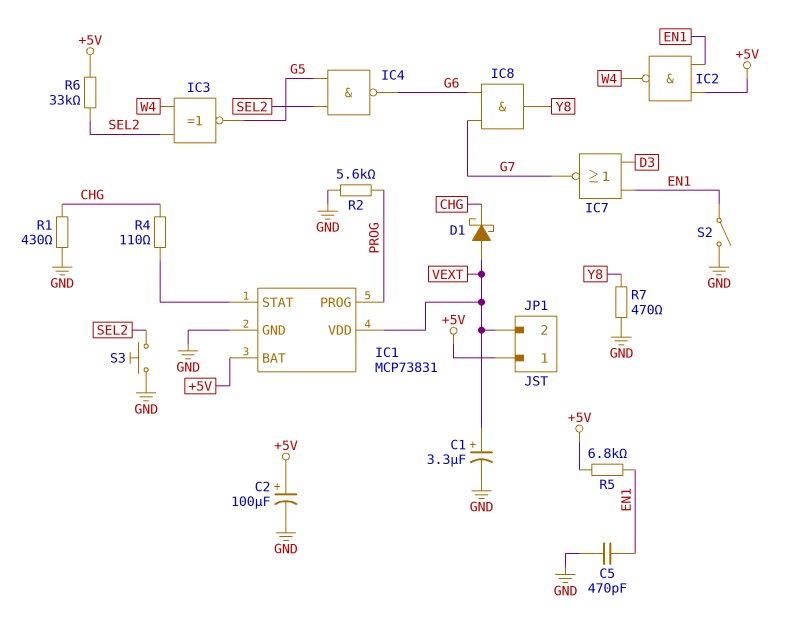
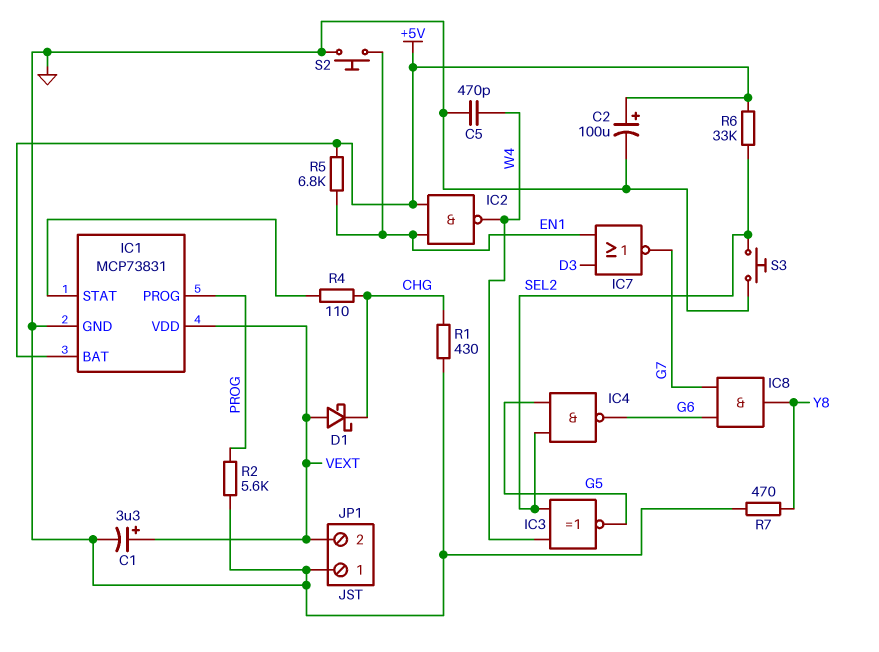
C5: 470pF (EN1, GND) -> 470pF (GND, W4)
JP1 pin 1: +5V -> GND
S2: switch (EN1, GND) -> button (EN1, GND)

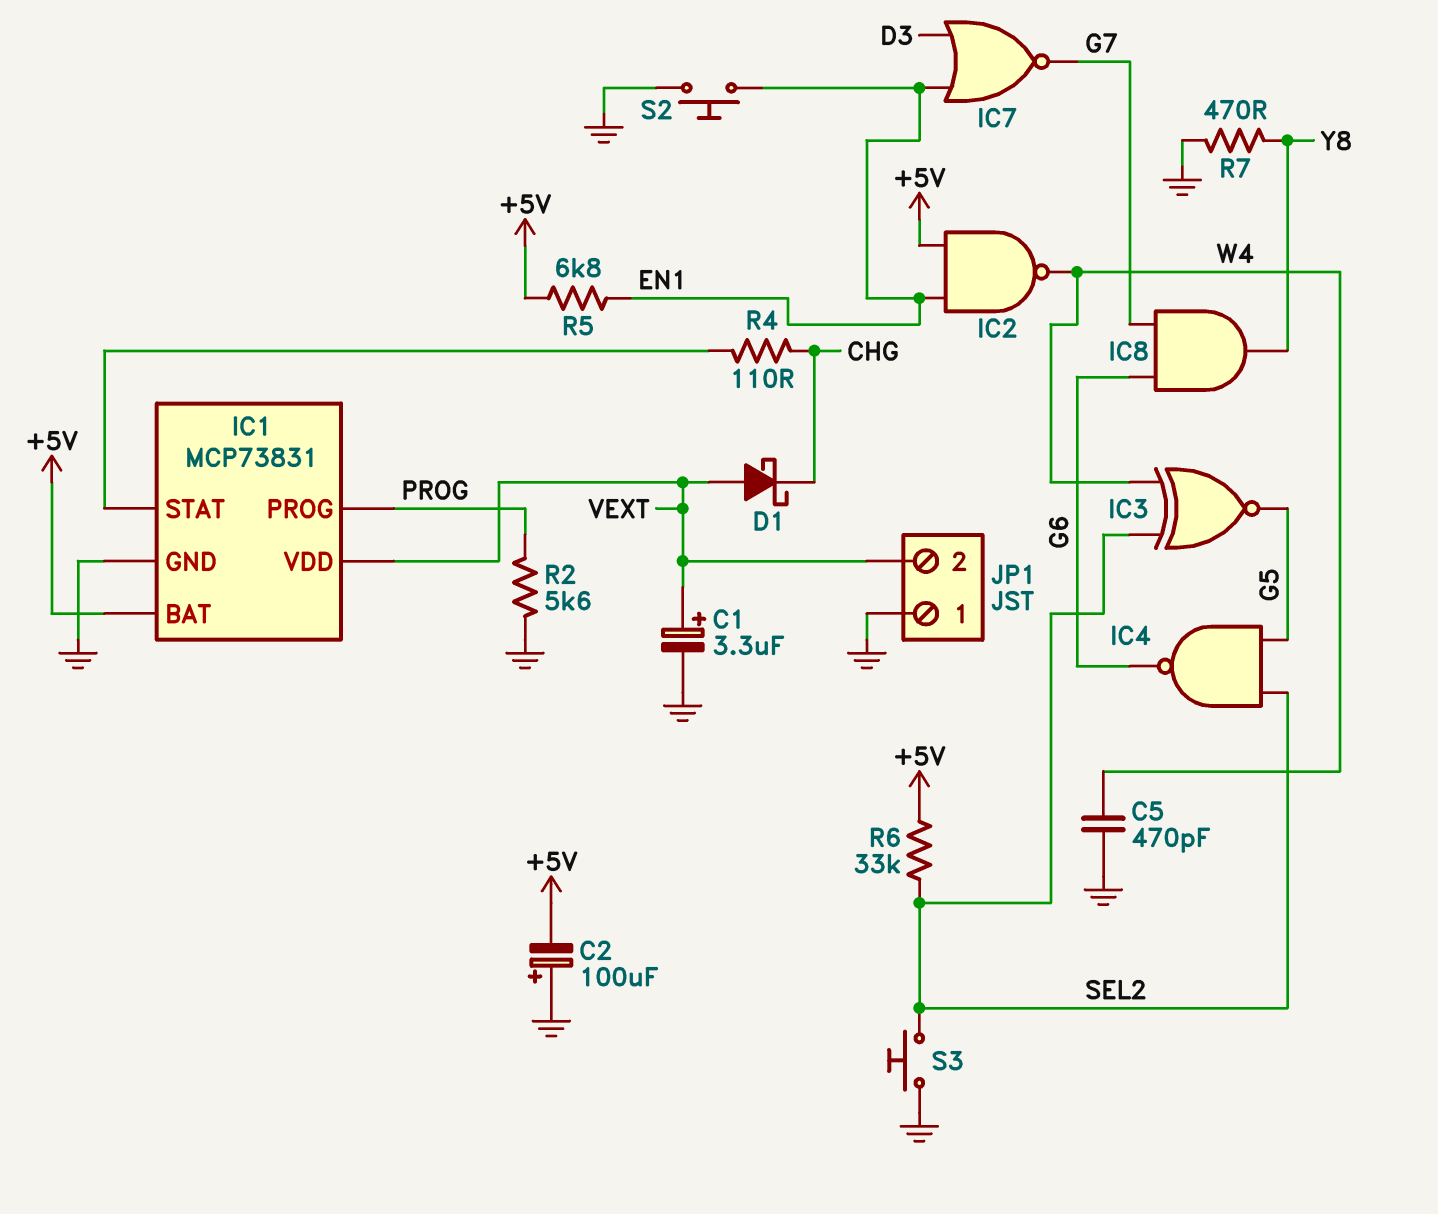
C2: 100uF (plus +5V, minus GND) -> 100uF (plus GND, minus +5V)
R1: 430 (CHG, GND) -> none

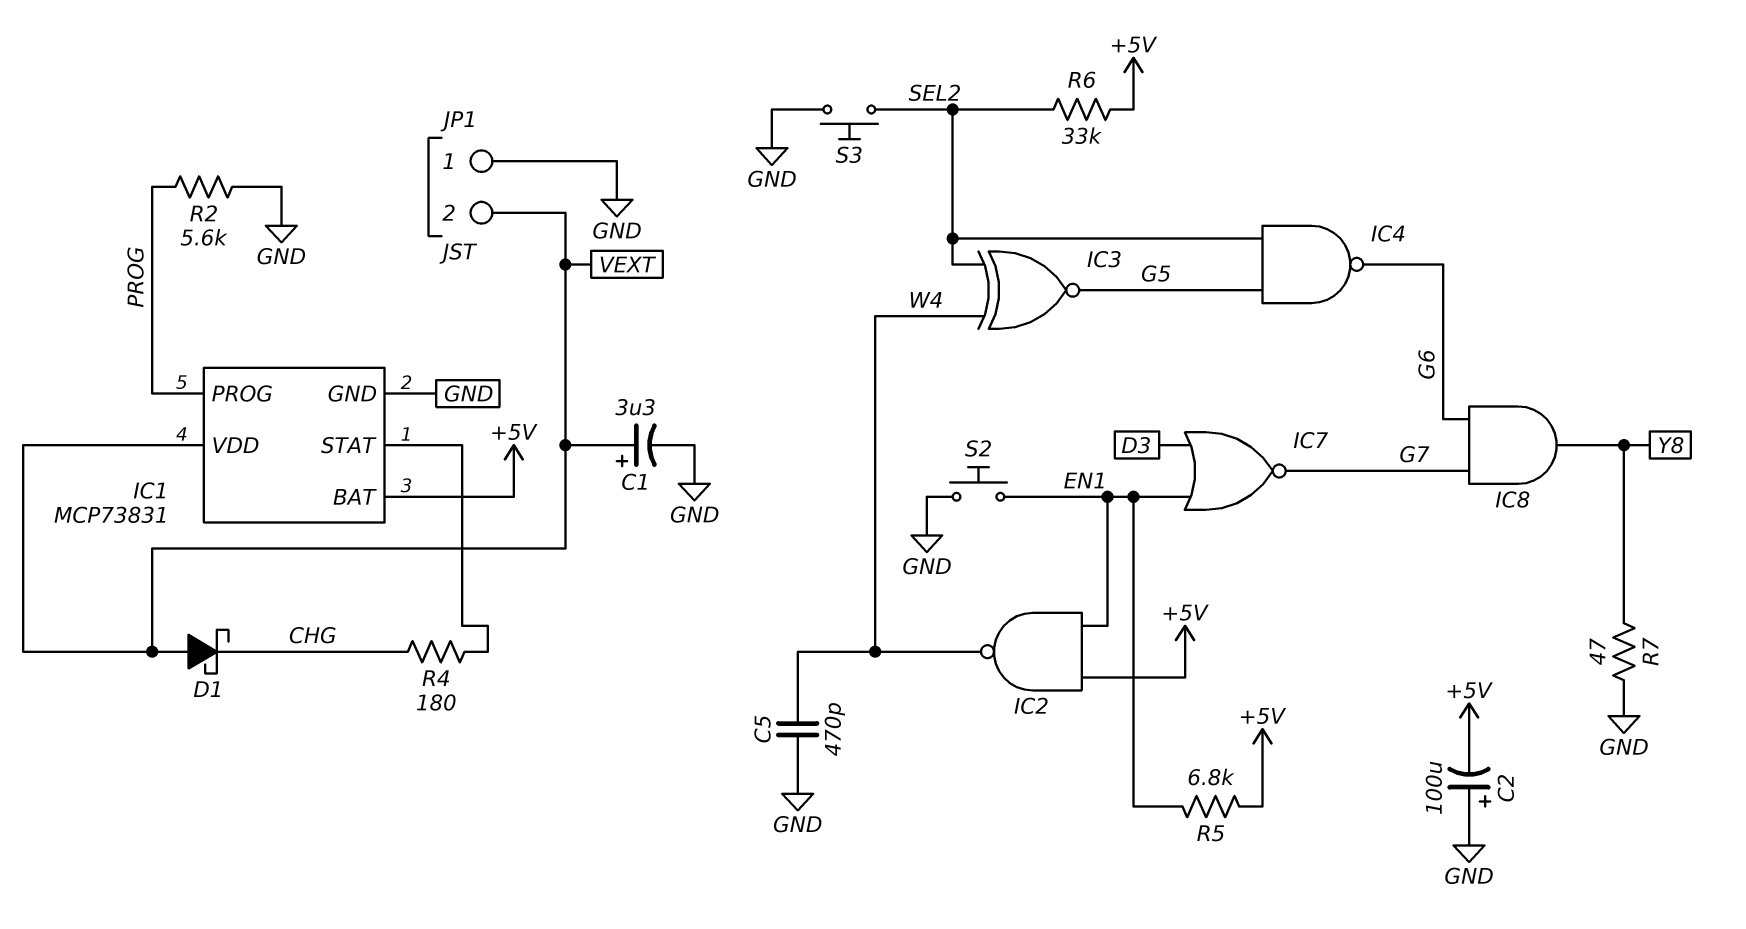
R4: 110 (CHG, IC1/STAT) -> 180 (CHG, IC1/STAT)
R7: 470 (GND, Y8) -> 47 (GND, Y8)

